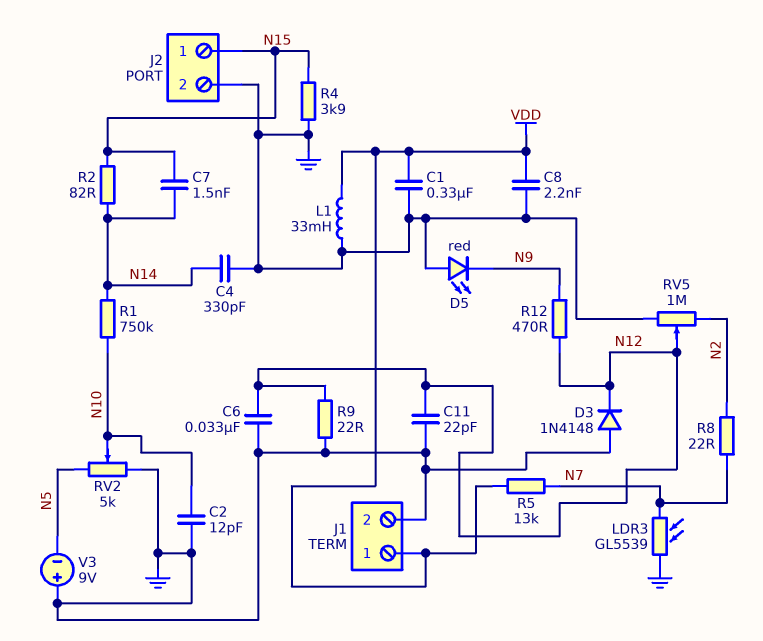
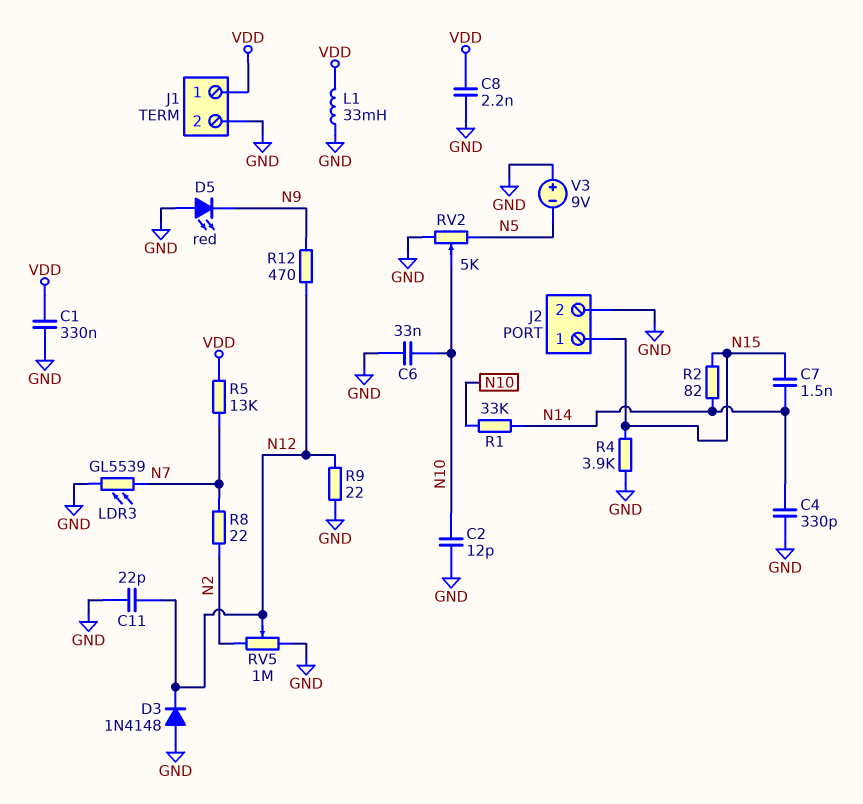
C6: 33nF (GND, N12) -> 33nF (GND, N10)
R1: 750k (N10, N14) -> 33k (N10, N14)

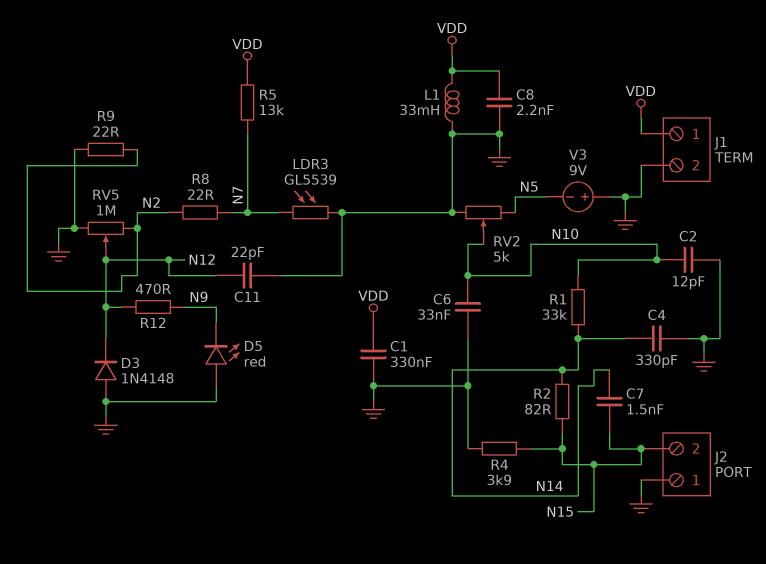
J2 pin 1: N15 -> GND
J2 pin 2: GND -> N15
R9: 22 (GND, N12) -> 22 (GND, N2)

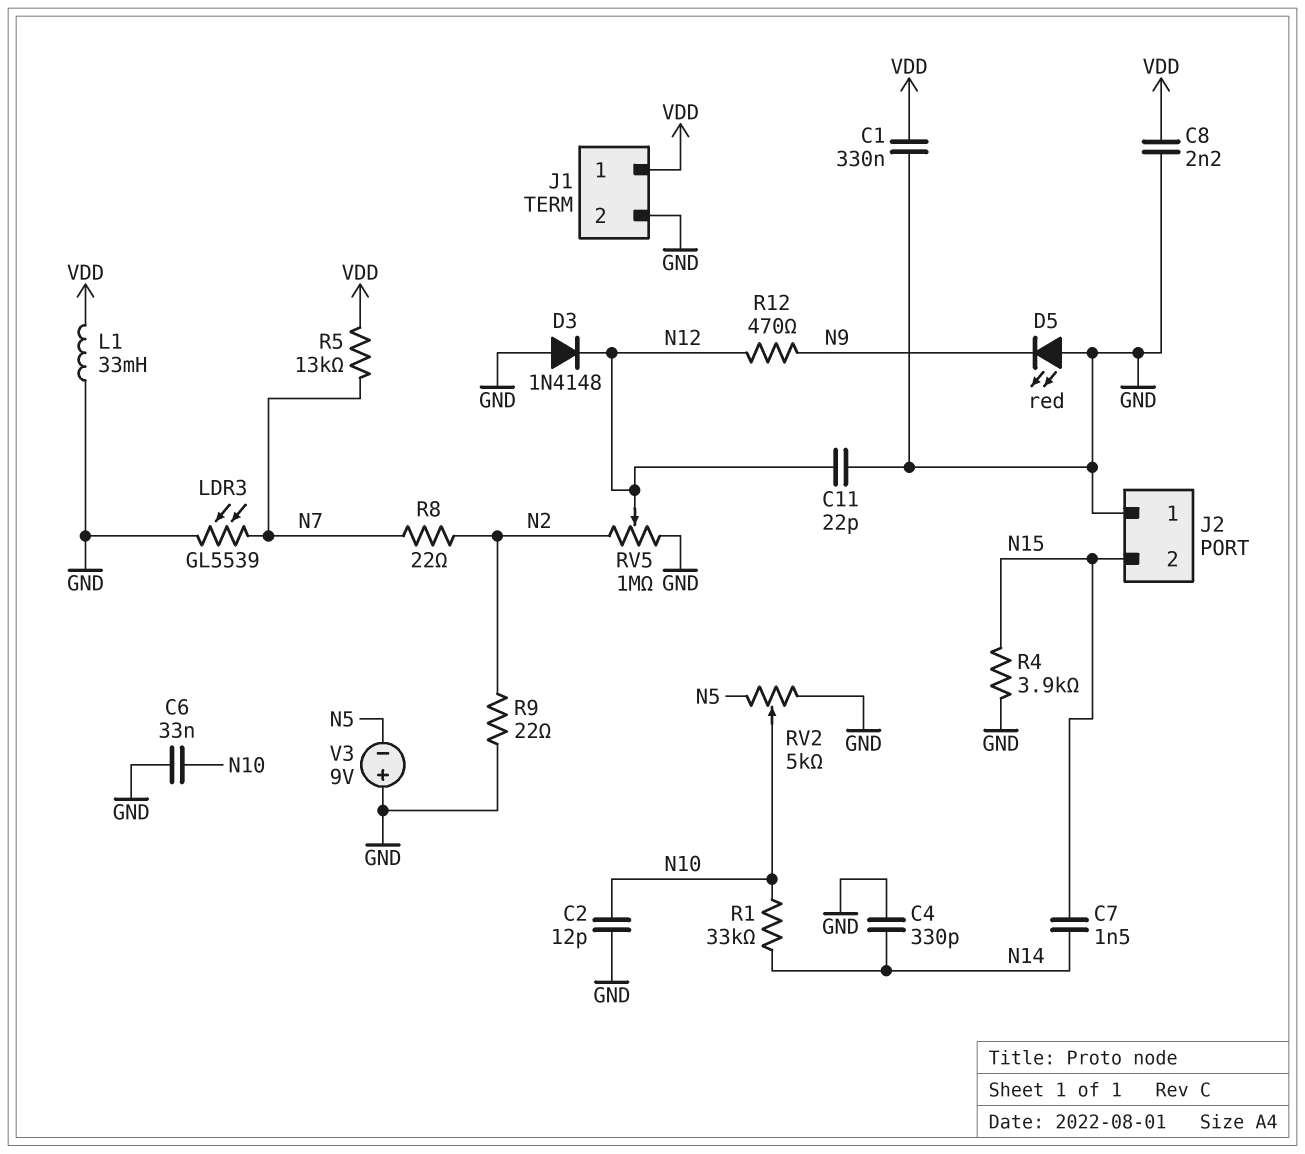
R2: 82 (N14, N15) -> none

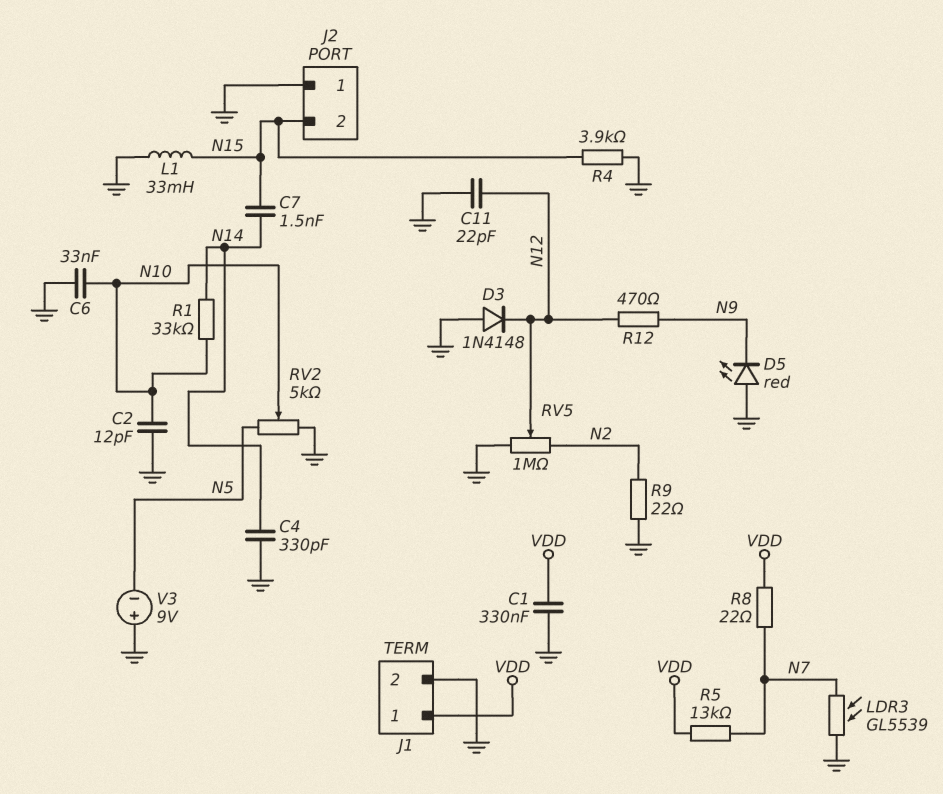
C8: 2.2nF (GND, VDD) -> none
L1: 33mH (GND, VDD) -> 33mH (GND, N15)
R8: 22 (N2, N7) -> 22 (N7, VDD)

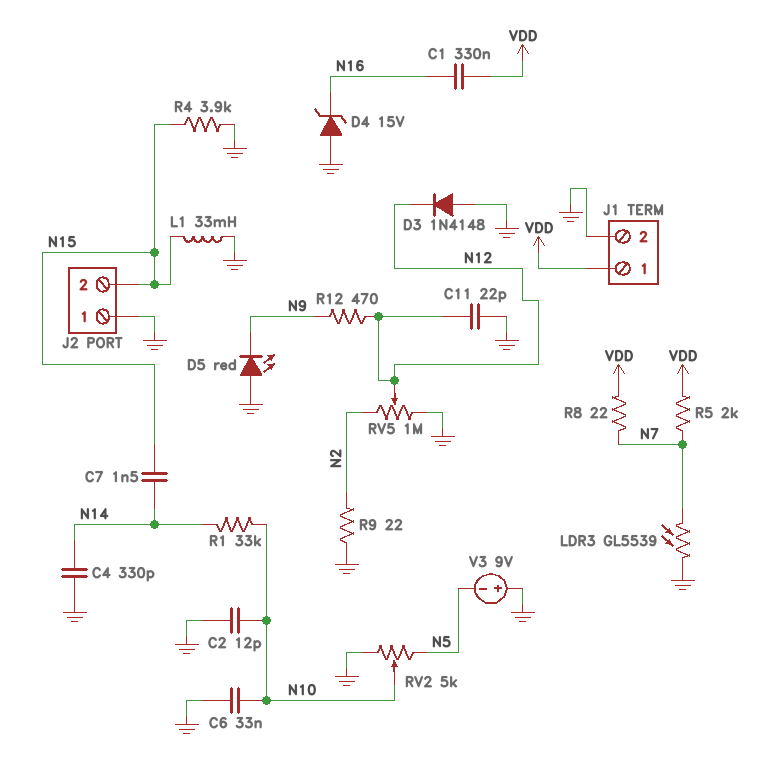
C1: 330nF (GND, VDD) -> 330nF (N16, VDD)
D4: none -> zener 15V (A GND, K N16)
R5: 13k (N7, VDD) -> 2k (N7, VDD)

